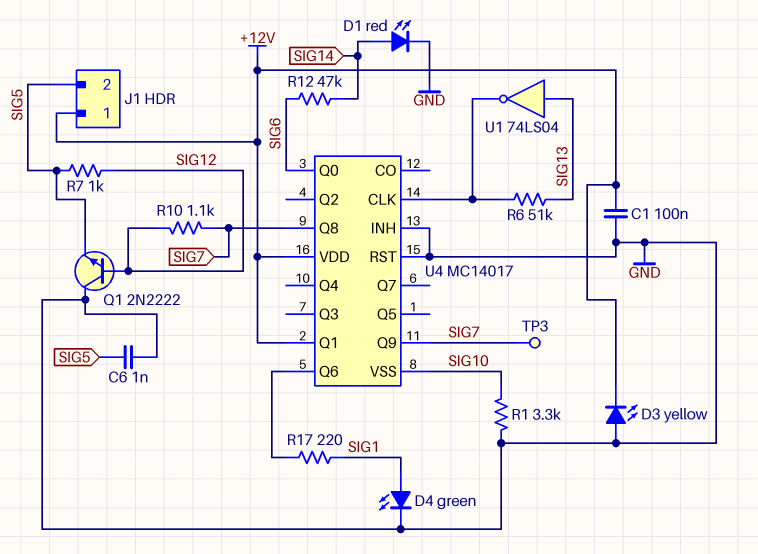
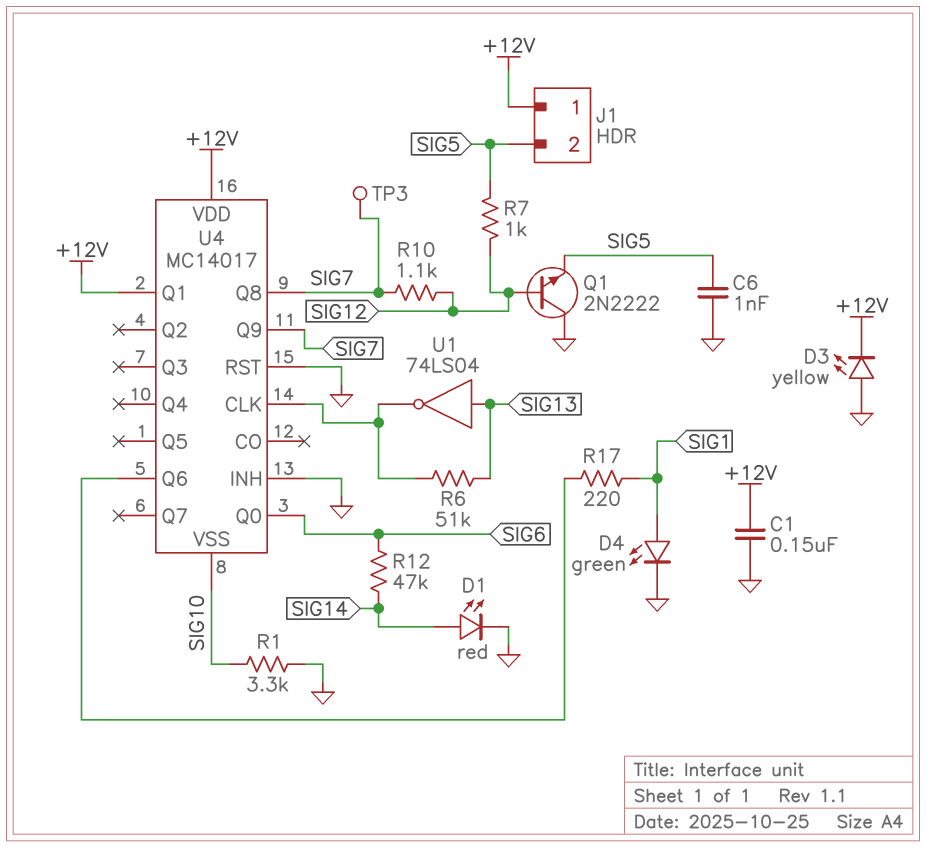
C1: 100nF (+12V, GND) -> 150nF (+12V, GND)

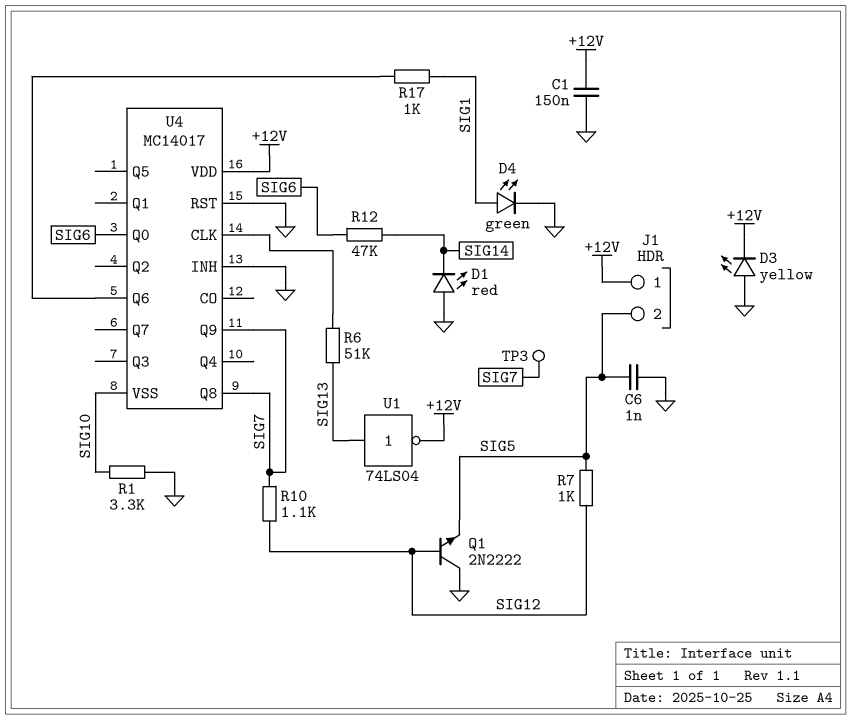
D1: LED red (A SIG14, K GND) -> LED red (A GND, K SIG14)
R17: 220 (SIG1, U4/Q6) -> 1k (SIG1, U4/Q6)
U1: NOT 74LS04 (in SIG13, out U4/CLK) -> NOT 74LS04 (in SIG13, out +12V)
U4 pin Q1: +12V -> none

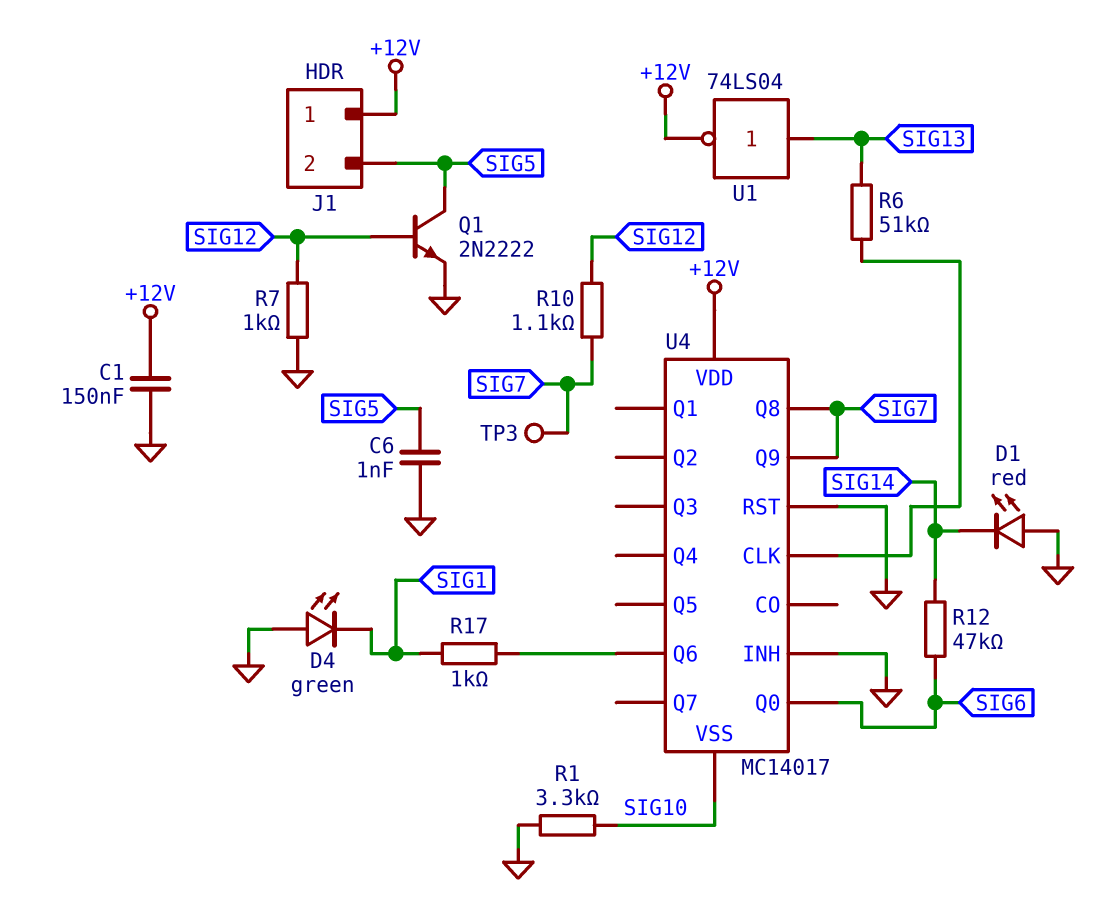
D3: LED yellow (A GND, K +12V) -> none
D4: LED green (A SIG1, K GND) -> LED green (A GND, K SIG1)
Q1: NPN 2N2222 (B SIG12, C GND, E SIG5) -> NPN 2N2222 (B SIG12, C SIG5, E GND)
R7: 1k (SIG5, SIG12) -> 1k (GND, SIG12)

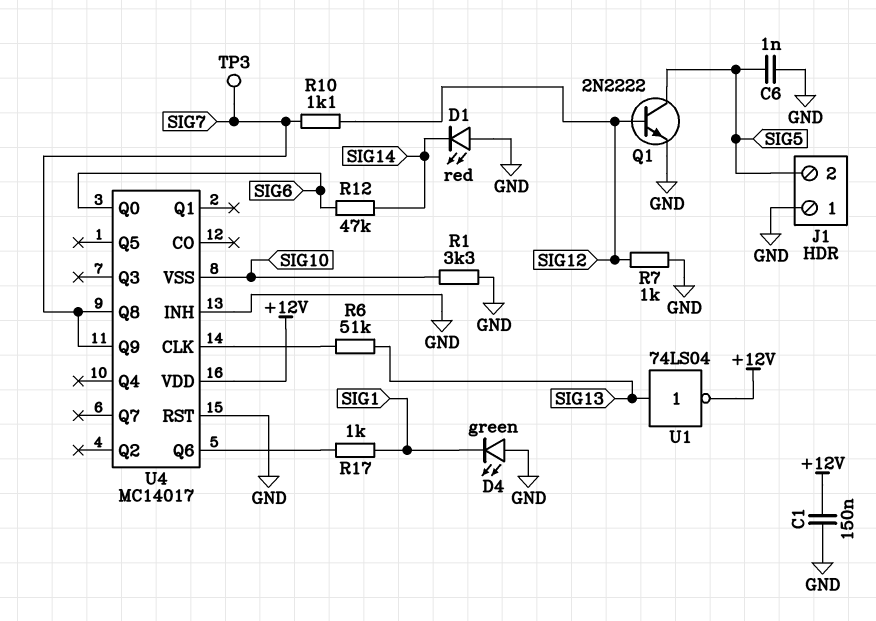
J1 pin 1: +12V -> GND

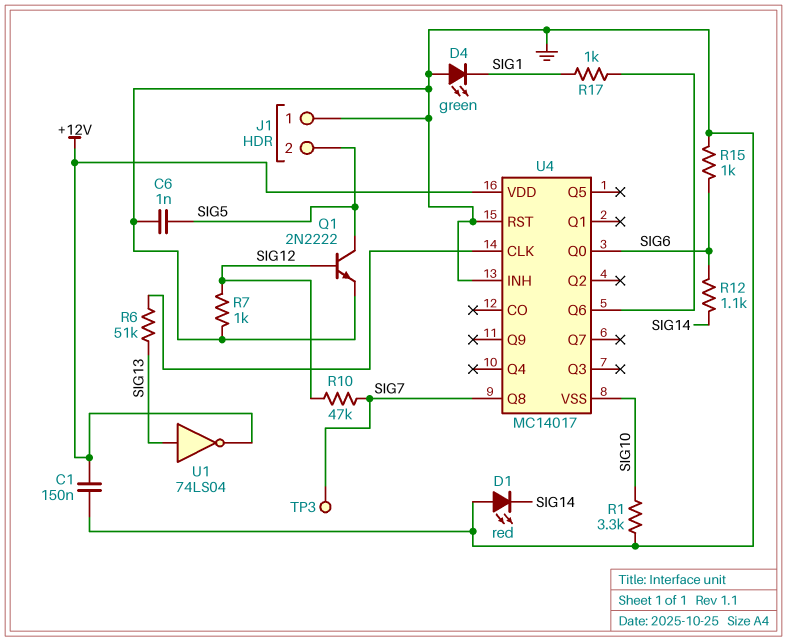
R10: 1.1k (SIG7, SIG12) -> 47k (SIG7, SIG12)
R12: 47k (SIG6, SIG14) -> 1.1k (SIG6, SIG14)
R15: none -> 1k (GND, SIG6)
U4 pin Q9: SIG7 -> none

